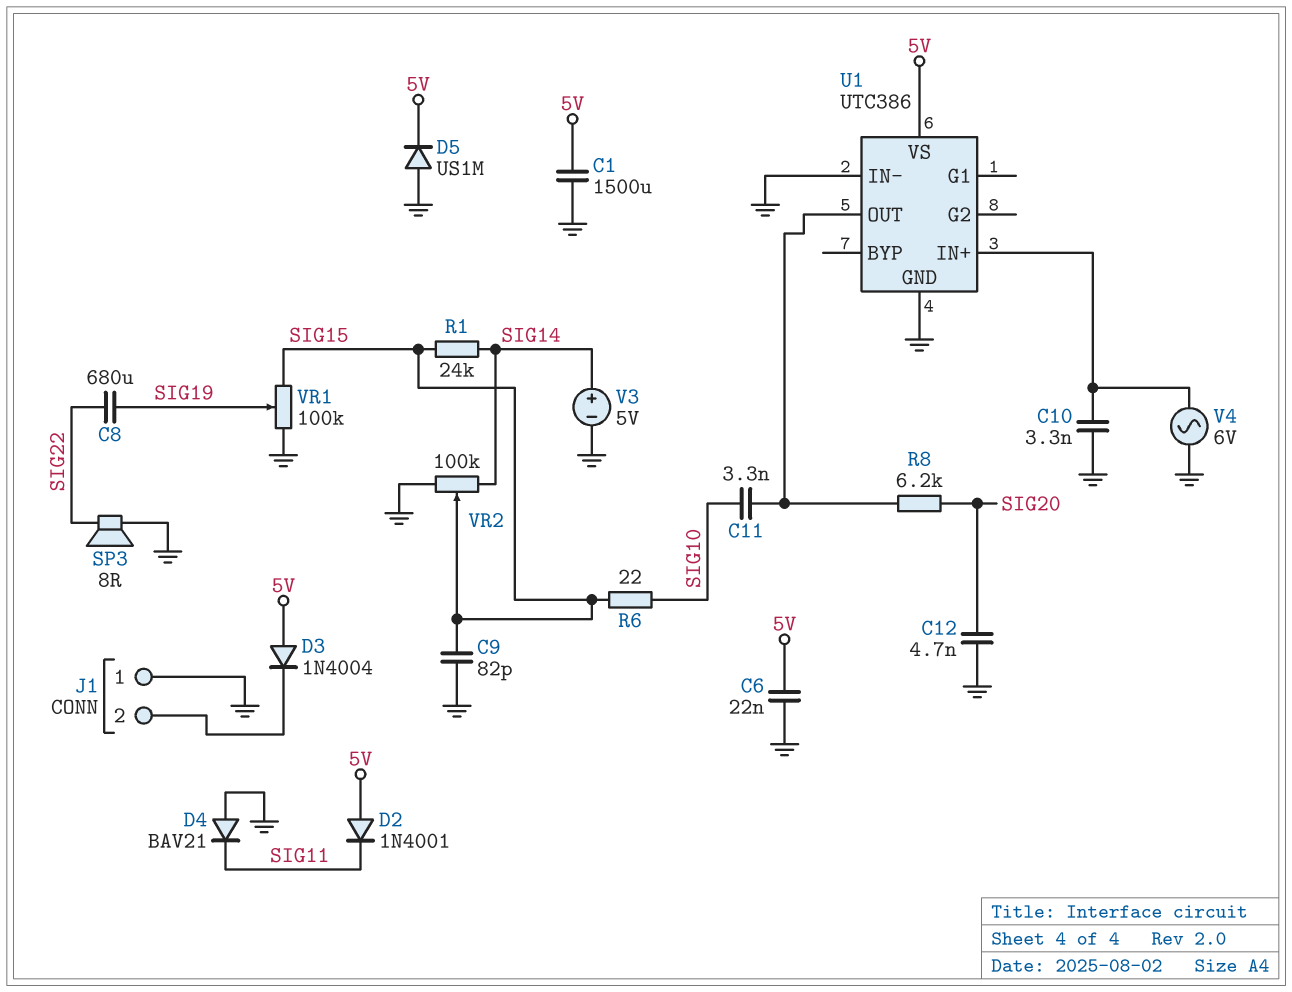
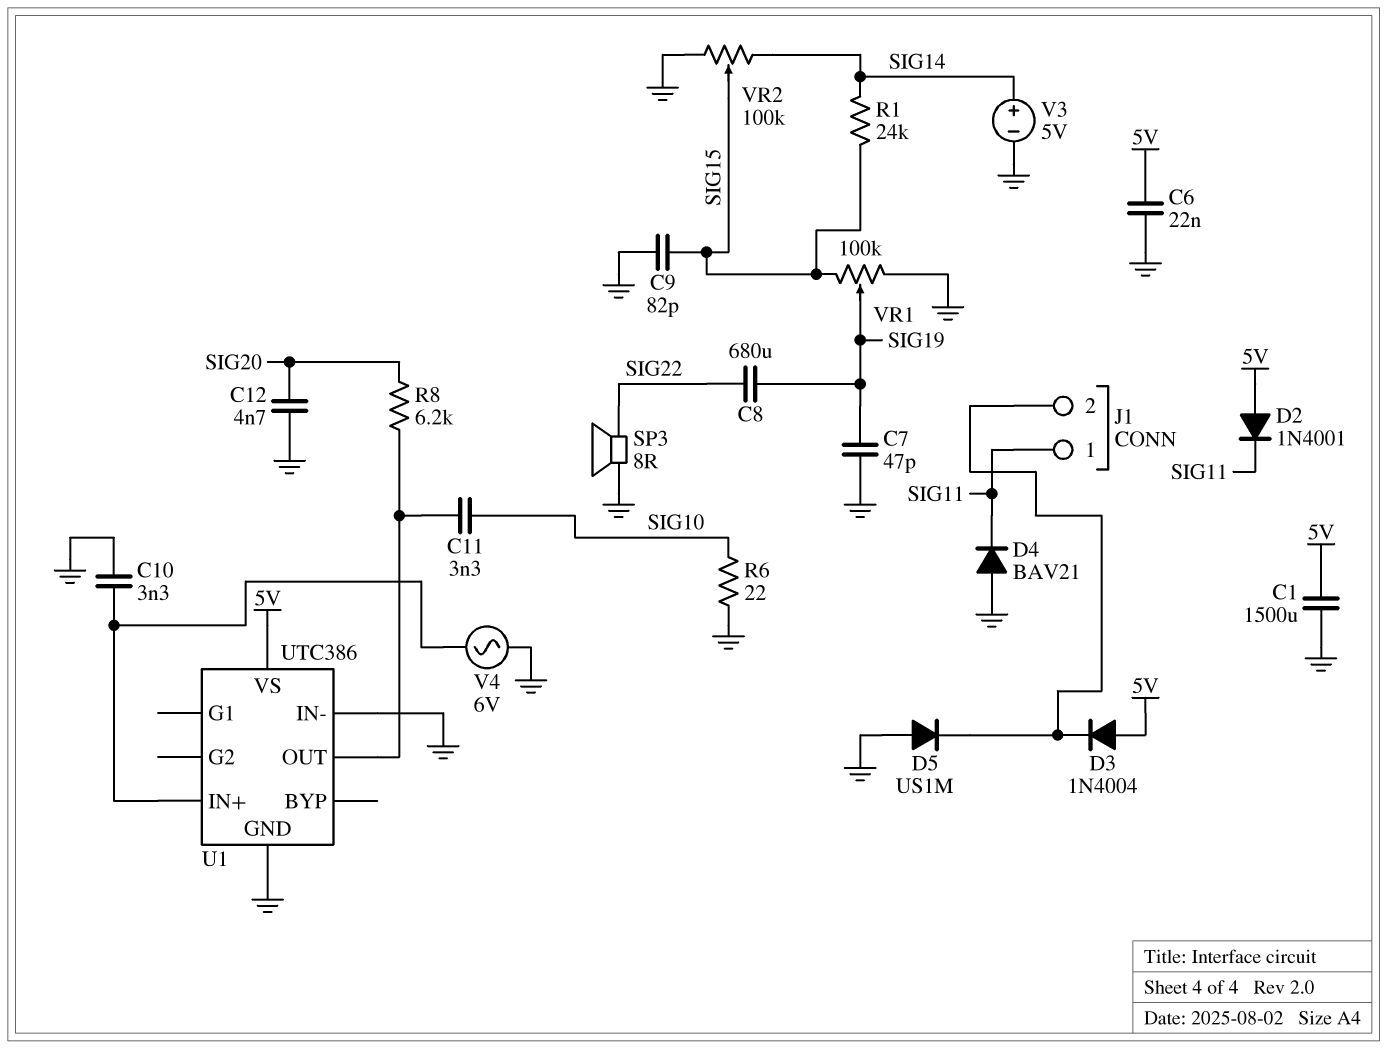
C7: none -> 47pF (GND, SIG19)
D5: diode US1M (A GND, K 5V) -> diode US1M (A GND, K J1/2)
J1 pin 1: GND -> SIG11
R6: 22 (SIG10, SIG15) -> 22 (GND, SIG10)

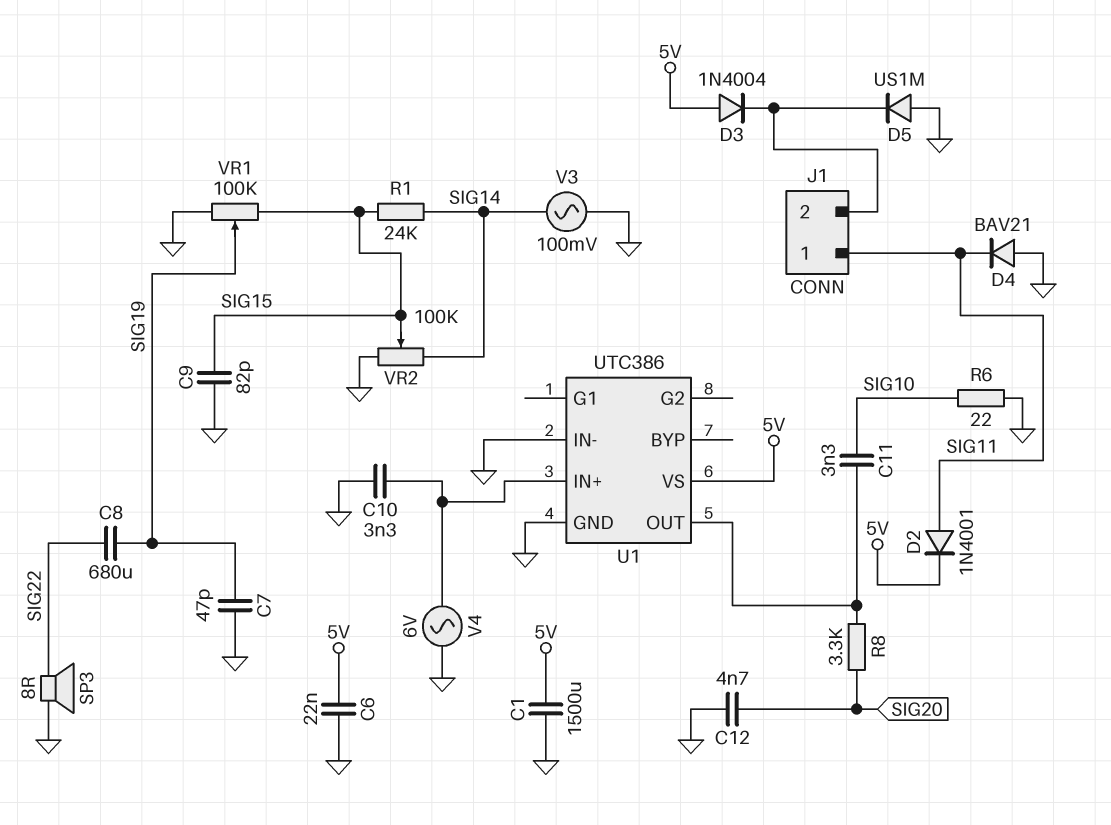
D2: diode 1N4001 (A 5V, K SIG11) -> diode 1N4001 (A SIG11, K 5V)
R8: 6.2k (SIG20, U1/OUT) -> 3.3k (SIG20, U1/OUT)
V3: 5V (plus SIG14, minus GND) -> AC 100mV (GND, SIG14)

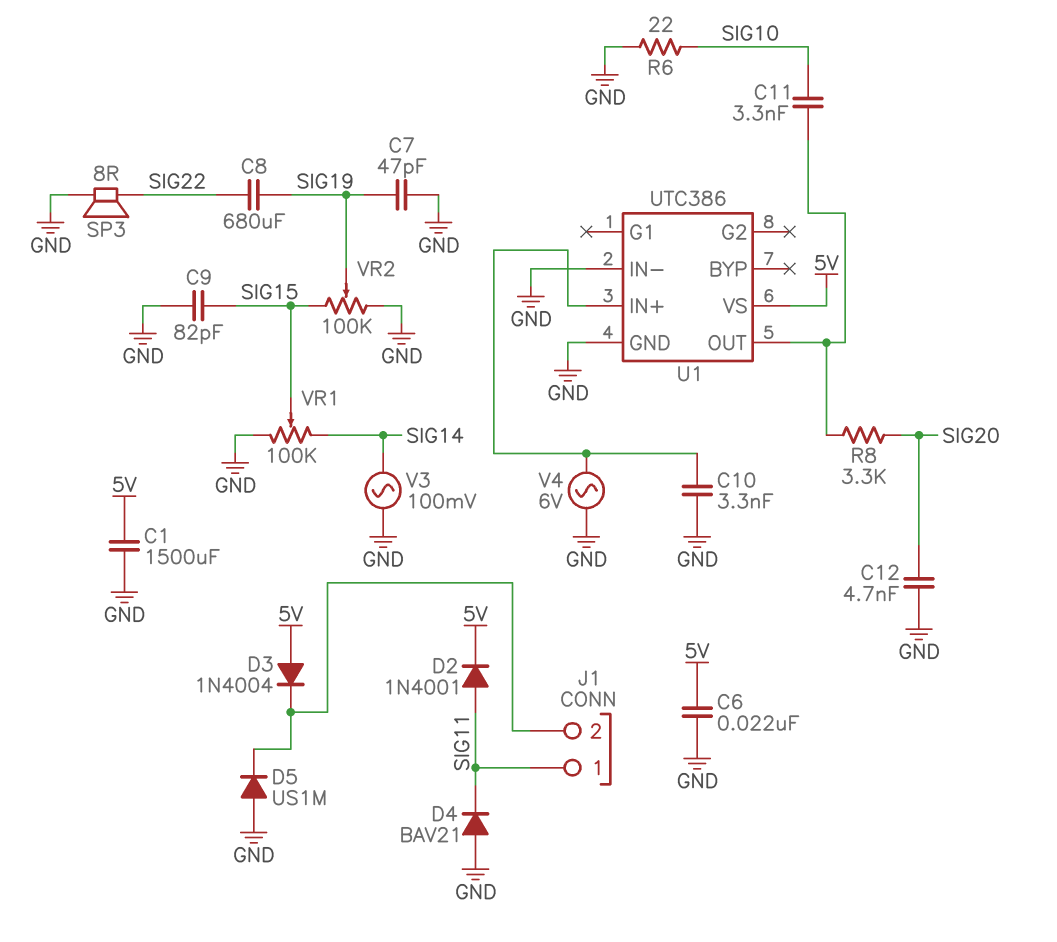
R1: 24k (SIG14, SIG15) -> none
VR1: 100k (GND, SIG15, wiper SIG19) -> 100k (GND, SIG14, wiper SIG15)
VR2: 100k (GND, SIG14, wiper SIG15) -> 100k (GND, SIG15, wiper SIG19)

